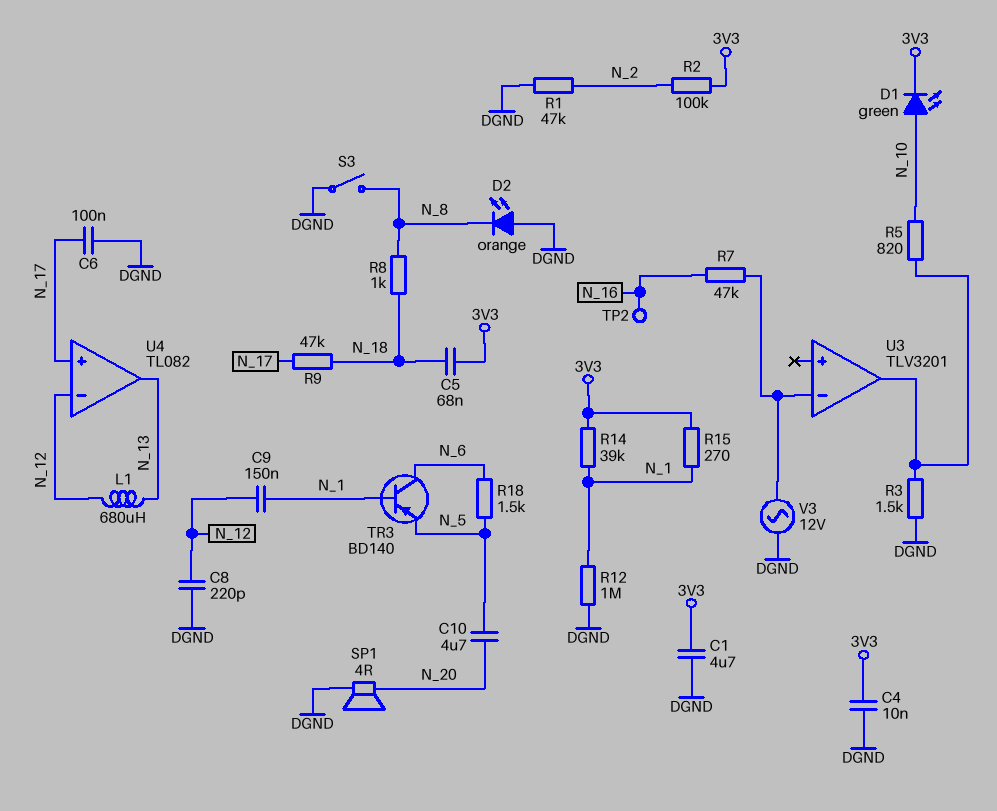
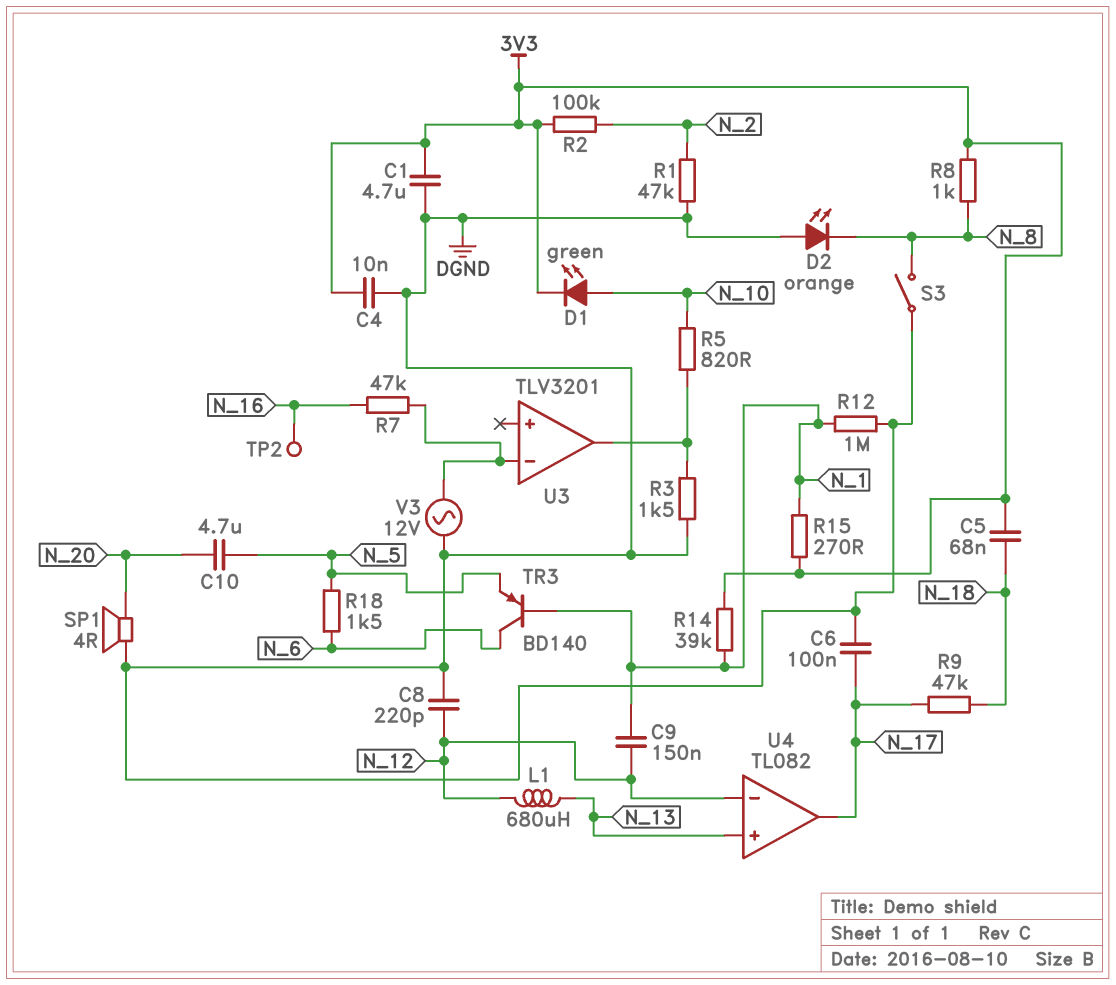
R8: 1k (N_8, N_18) -> 1k (3V3, N_8)
U4 pin in+: N_17 -> N_13
U4 pin out: N_13 -> N_17

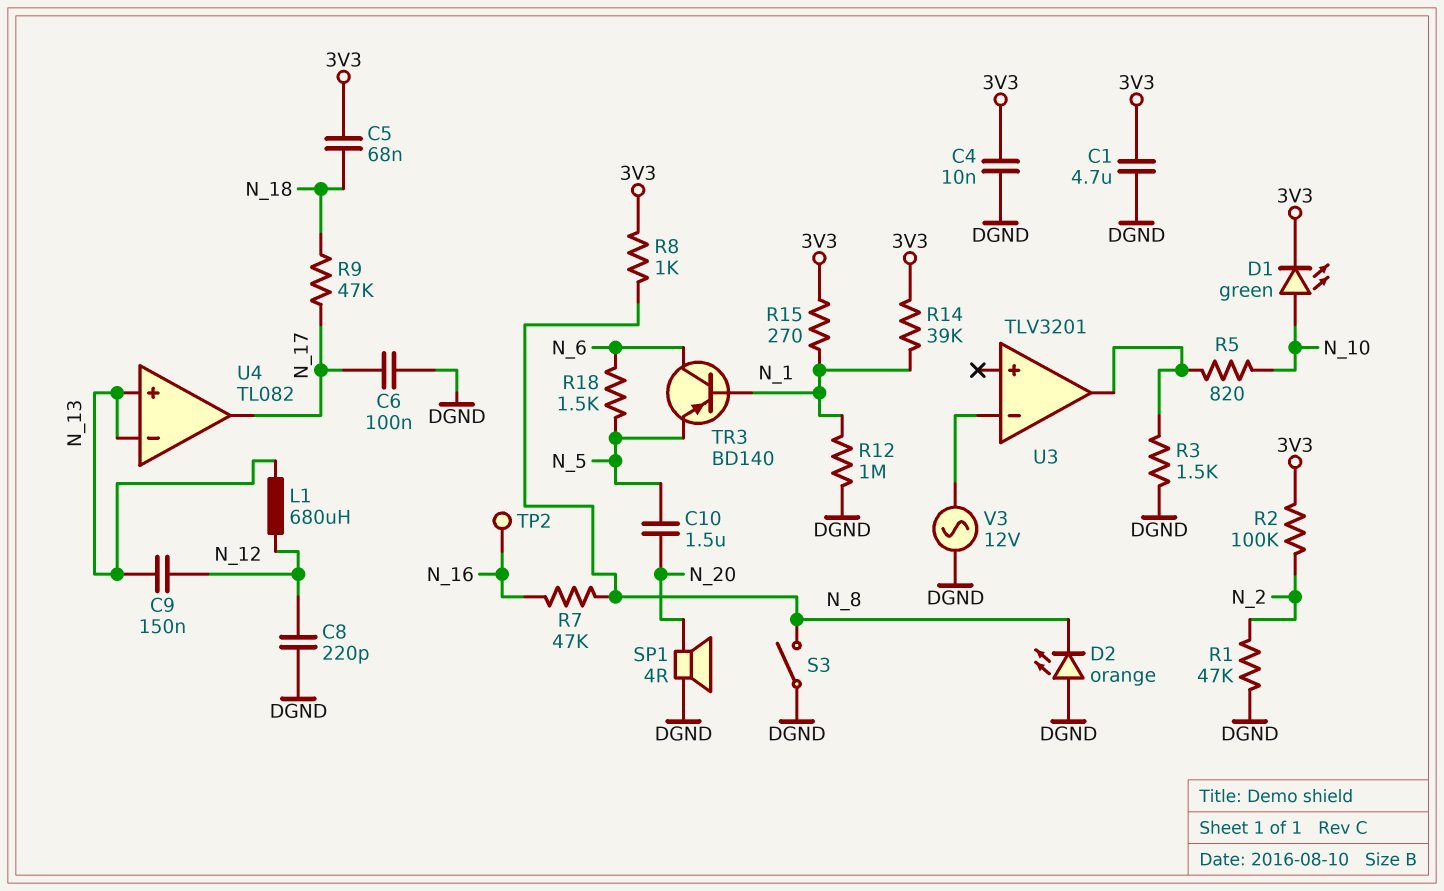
C9: 150nF (N_1, N_12) -> 150nF (N_12, N_13)
C10: 4.7uF (N_5, N_20) -> 1.5uF (N_5, N_20)
R7: 47k (N_16, U3/in-) -> 47k (N_8, N_16)
U4 pin in-: N_12 -> N_13

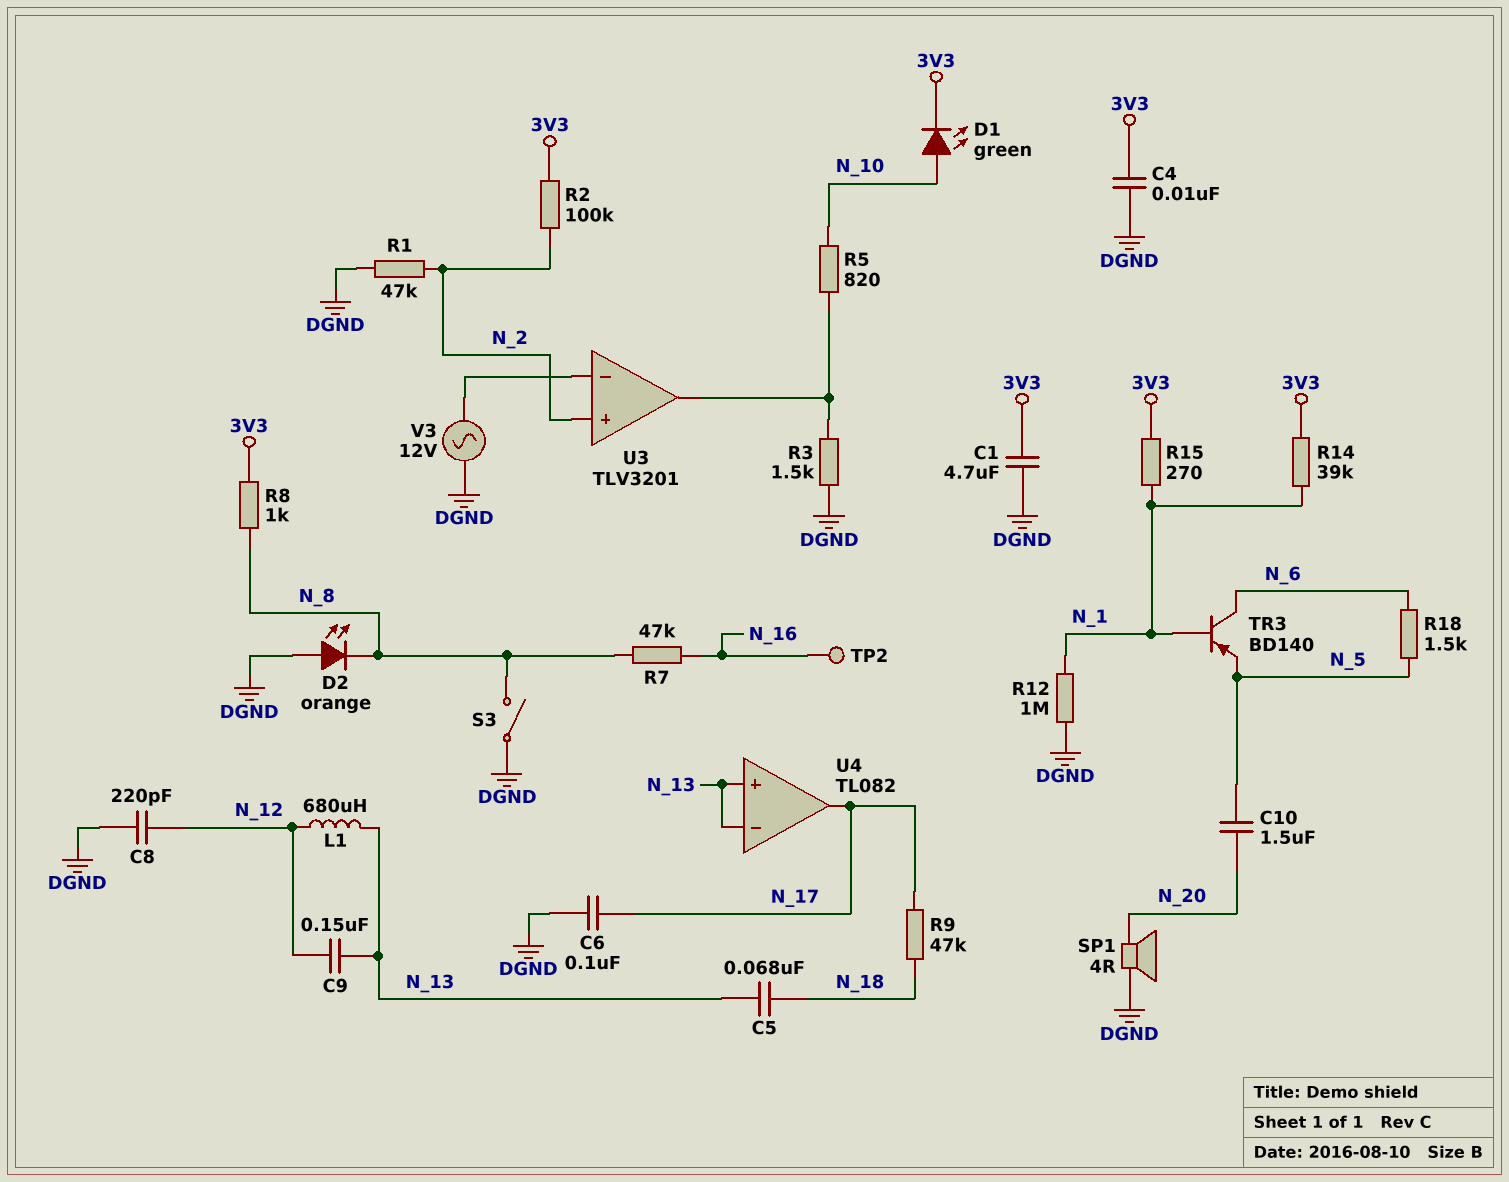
C5: 68nF (3V3, N_18) -> 68nF (N_13, N_18)
U3 pin in+: none -> N_2

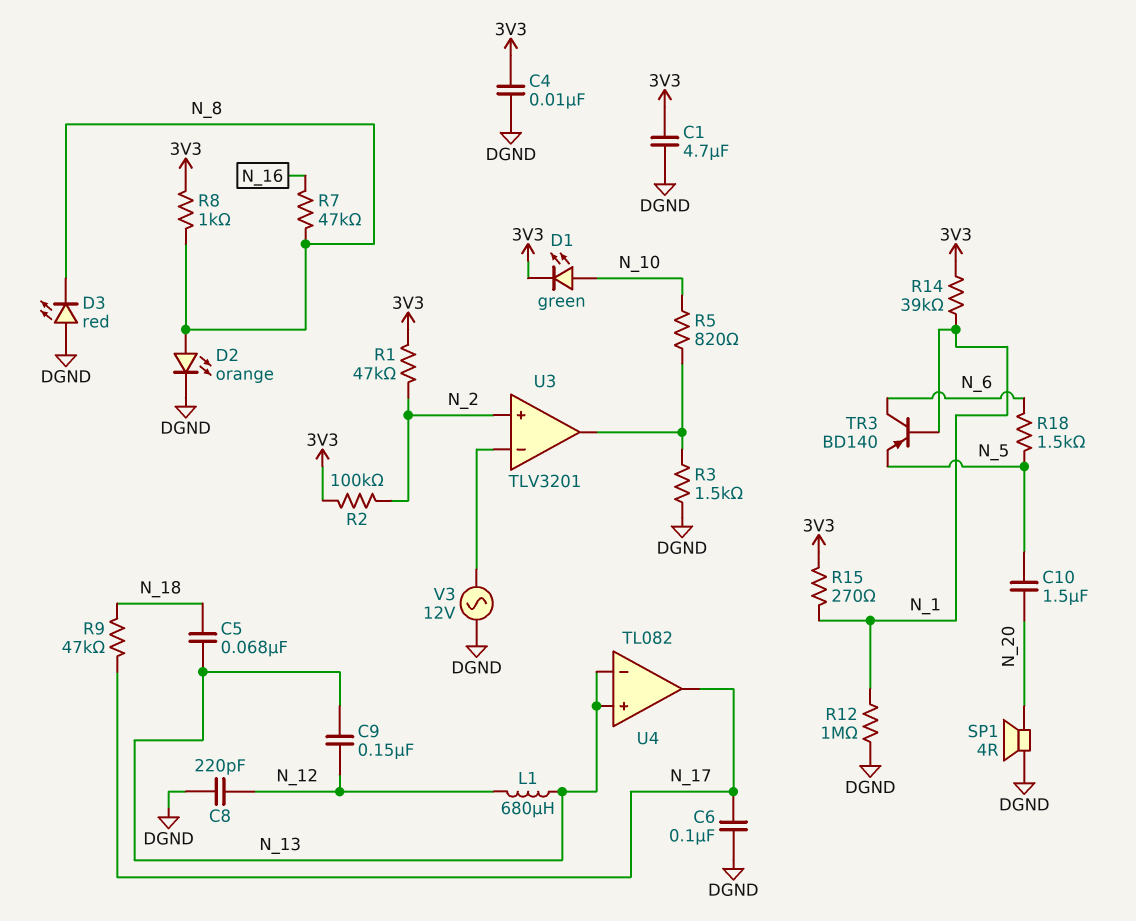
D2: LED orange (A DGND, K N_8) -> LED orange (A N_8, K DGND)
D3: none -> LED red (A DGND, K N_8)
R1: 47k (DGND, N_2) -> 47k (3V3, N_2)
S3: switch (DGND, N_8) -> none
TP2: test point (N_16) -> none

